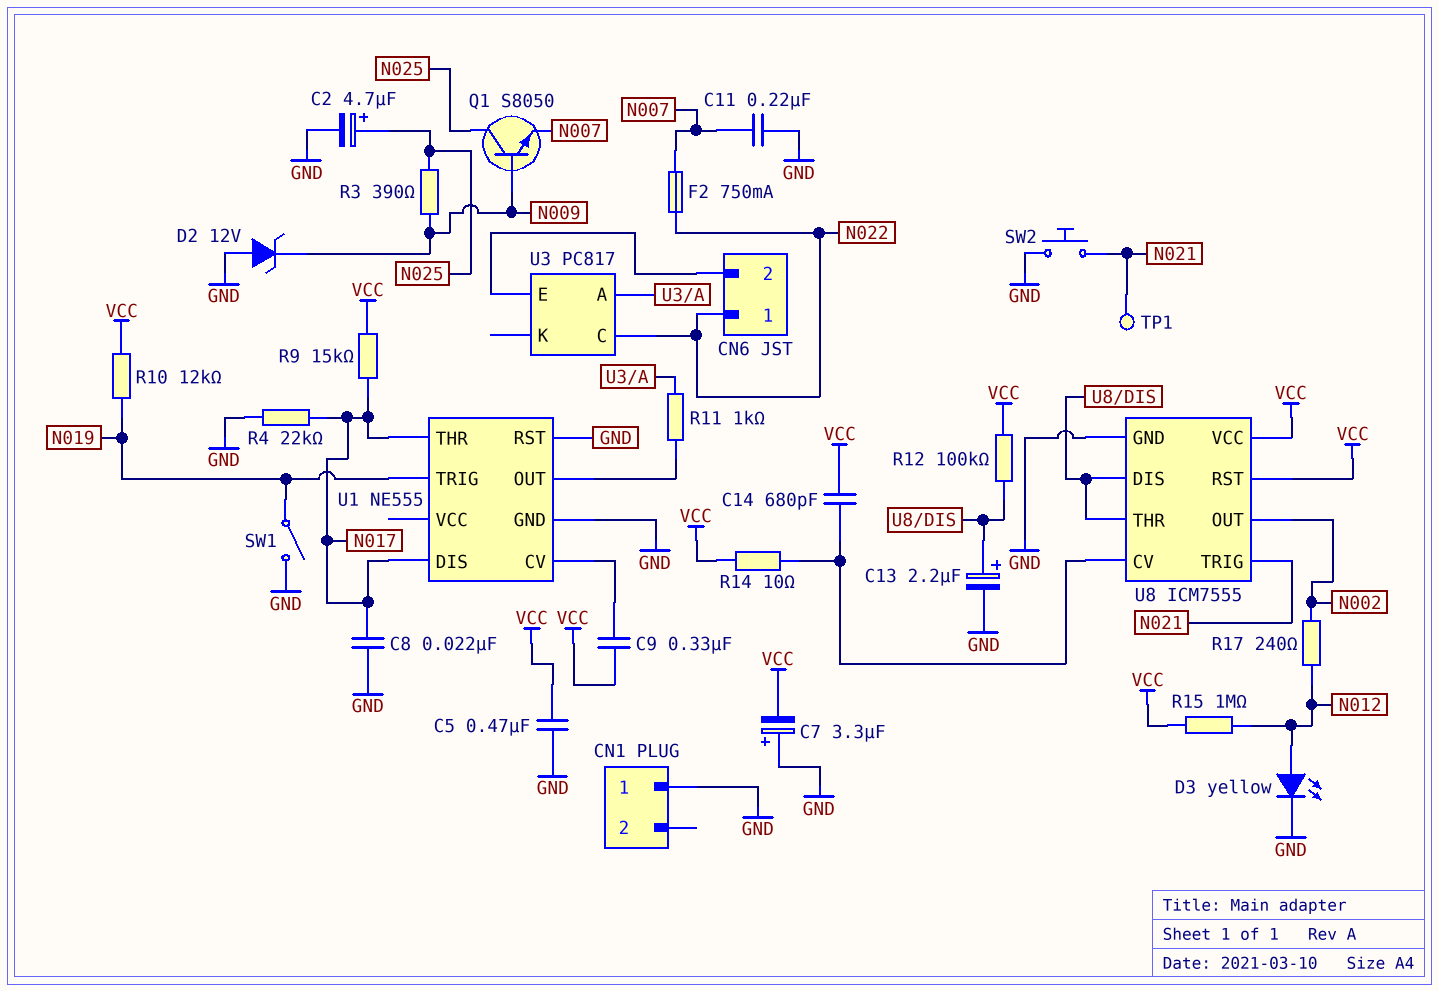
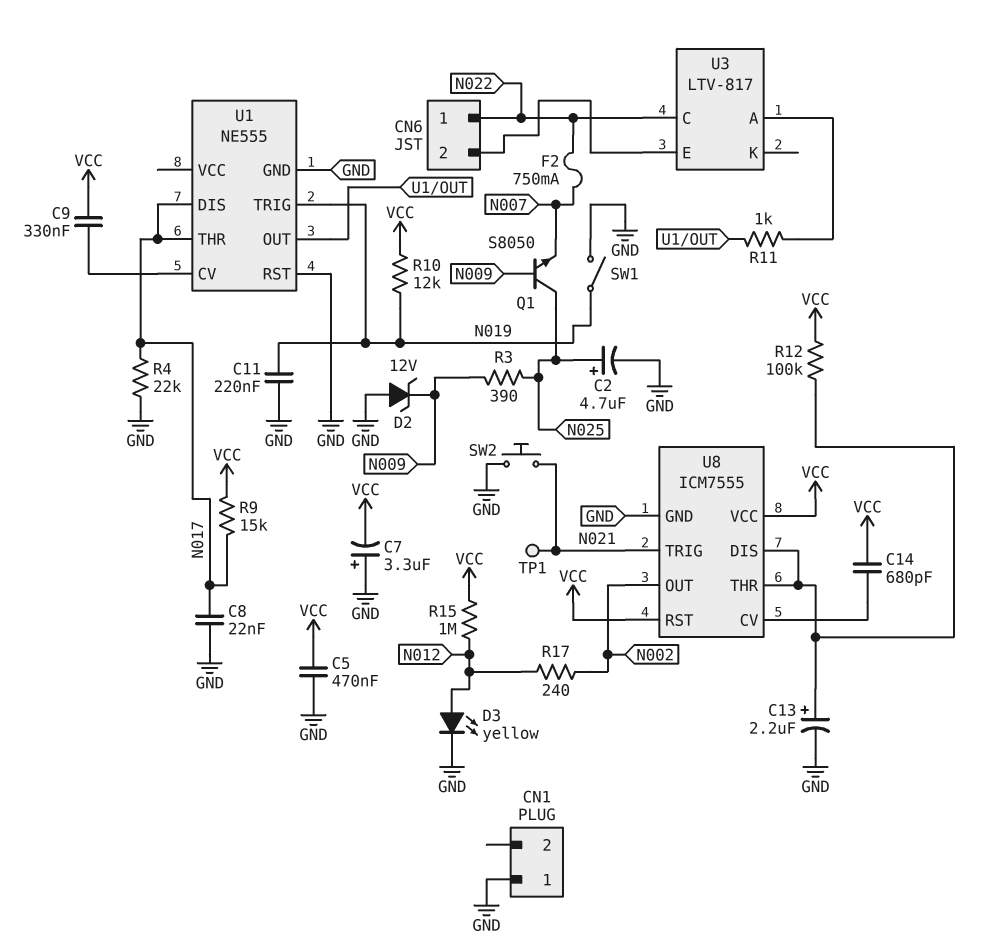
C11: 220nF (GND, N007) -> 220nF (GND, N019)
R14: 10 (U8/CV, VCC) -> none
U3: PC817 -> LTV-817

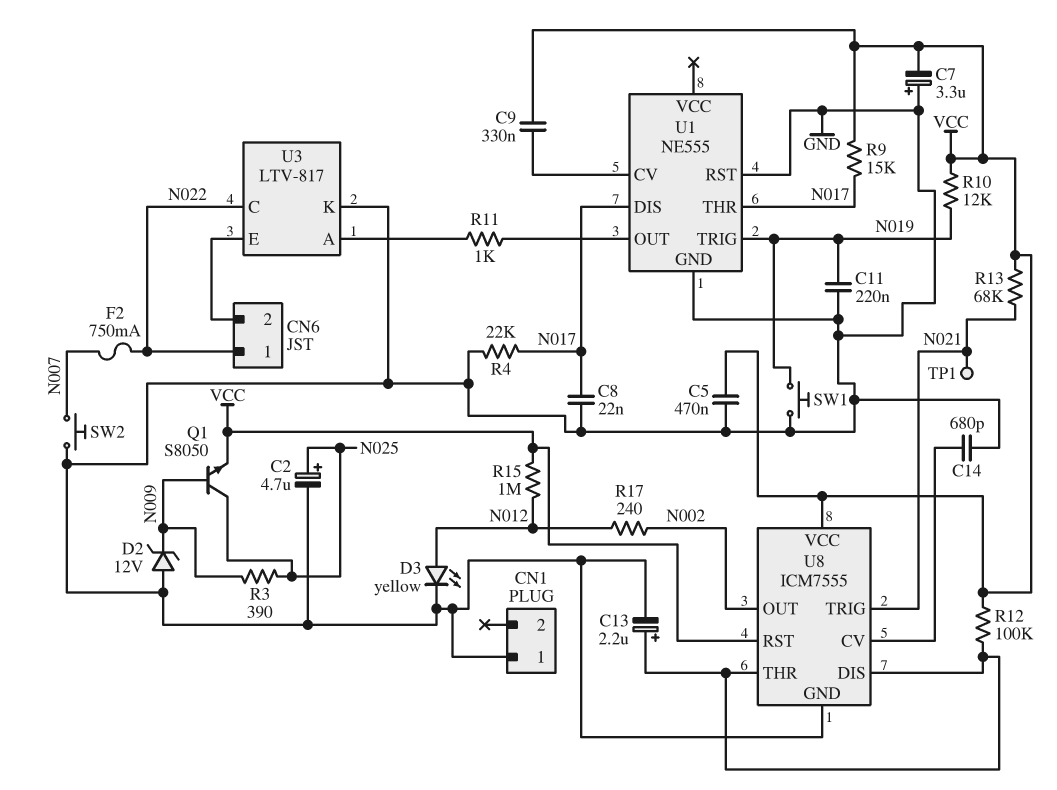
C14: 680pF (U8/CV, VCC) -> 680pF (GND, U8/CV)
Q1: NPN S8050 (B N009, C N025, E N007) -> NPN S8050 (B N009, C N025, E VCC)
R13: none -> 68k (N021, VCC)
SW1: switch (GND, N019) -> button (GND, N019)
SW2: button (GND, N021) -> button (GND, N007)
U3 pin K: none -> GND

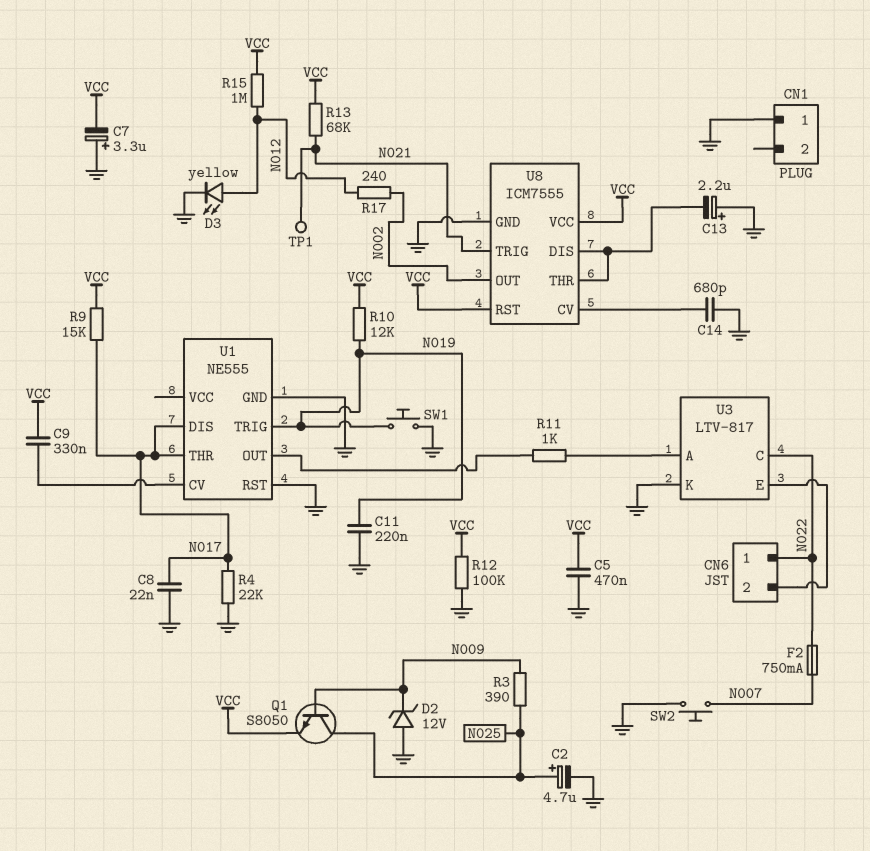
C13: 2.2uF (plus U8/DIS, minus GND) -> 2.2uF (plus GND, minus U8/DIS)
R12: 100k (U8/DIS, VCC) -> 100k (GND, VCC)

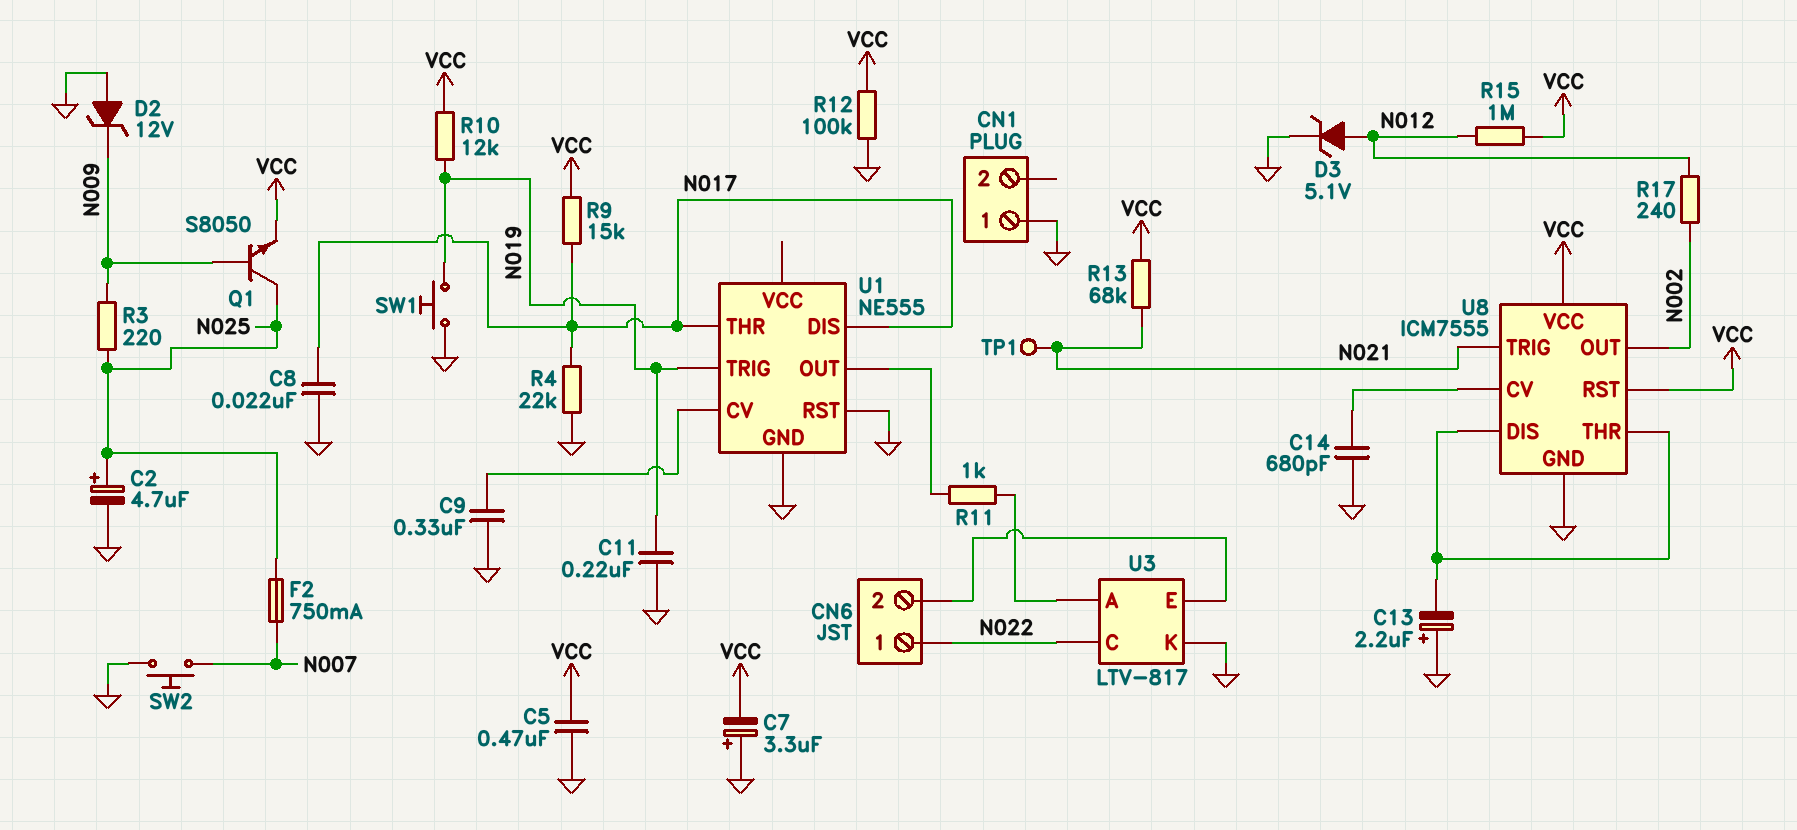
C9: 330nF (U1/CV, VCC) -> 330nF (GND, U1/CV)
D3: LED yellow (A N012, K GND) -> zener 5.1V (A N012, K GND)
F2: 750mA (N007, N022) -> 750mA (N007, N025)
R3: 390 (N009, N025) -> 220 (N009, N025)

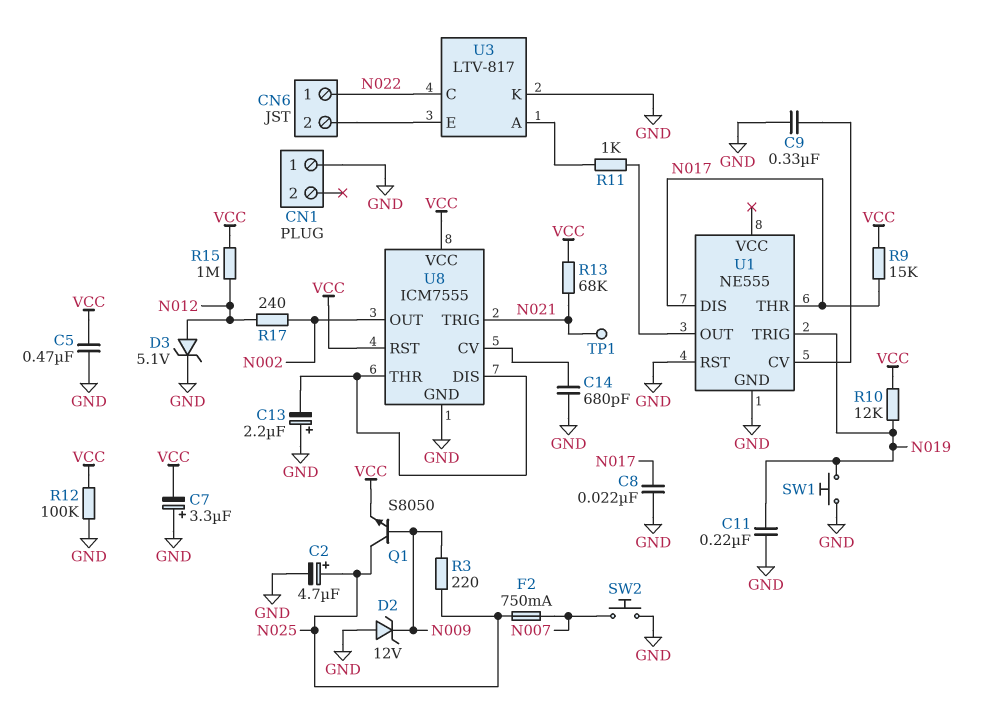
R4: 22k (GND, N017) -> none

